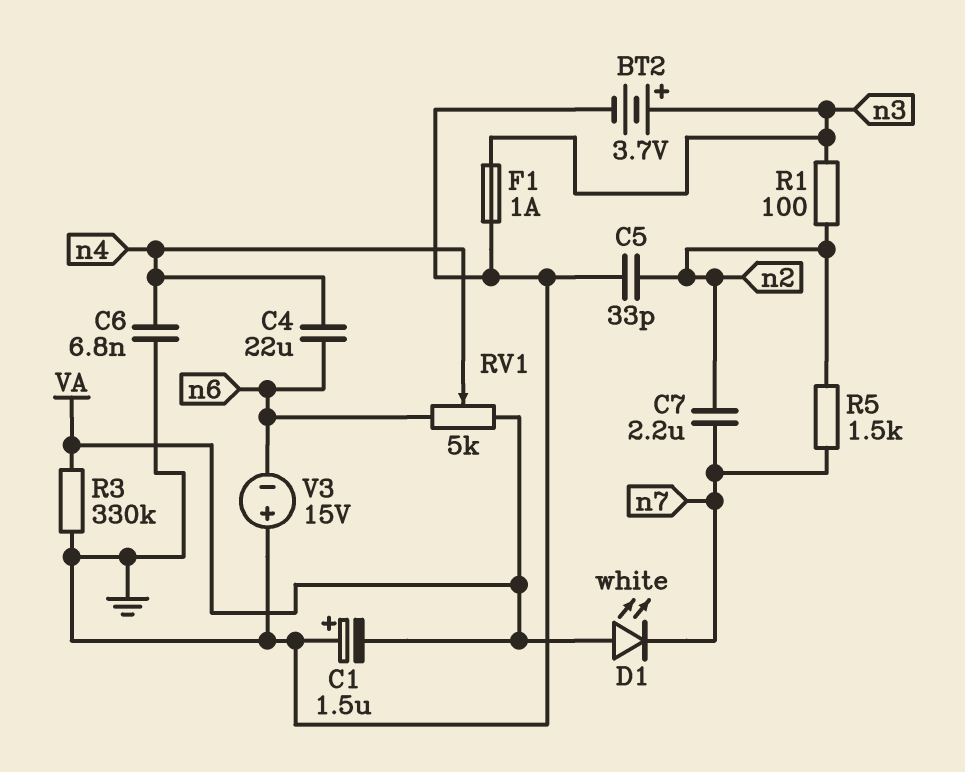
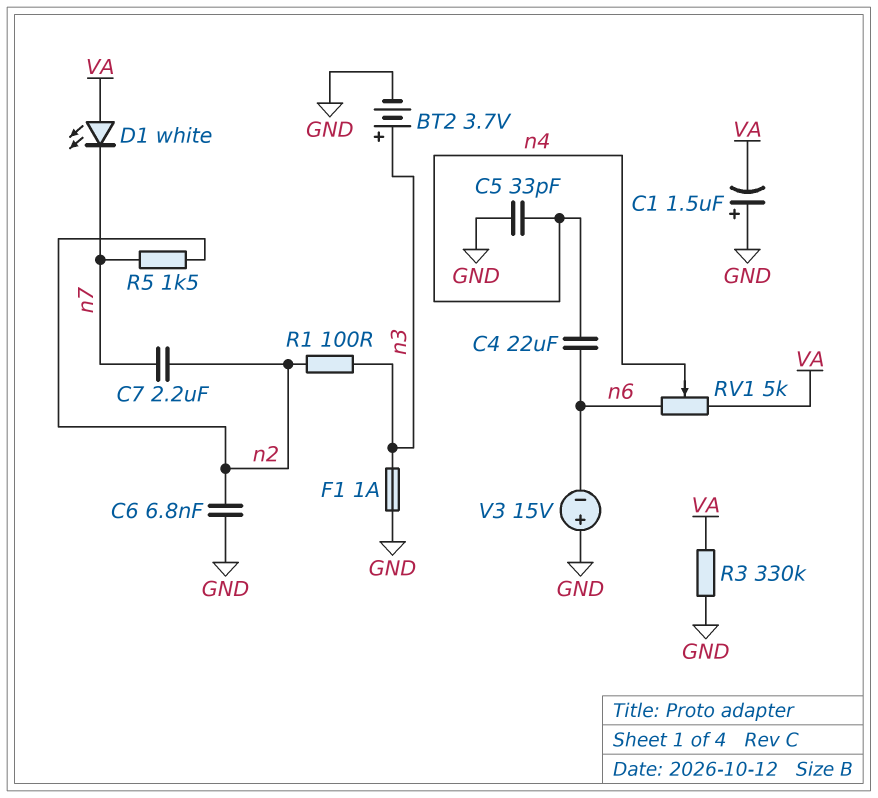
C5: 33pF (GND, n2) -> 33pF (GND, n4)
C6: 6.8nF (GND, n4) -> 6.8nF (GND, n2)

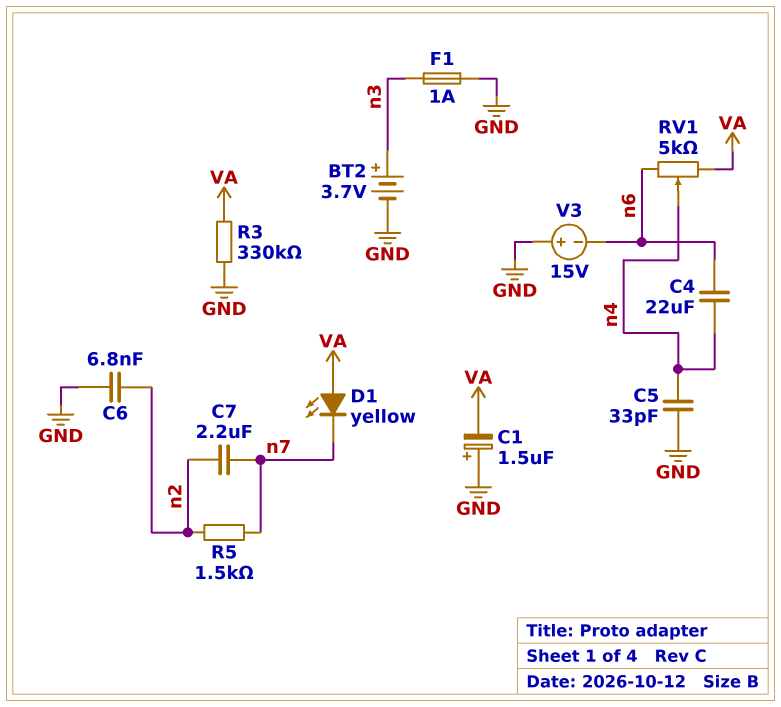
D1: LED white (A VA, K n7) -> LED yellow (A VA, K n7)
R1: 100 (n2, n3) -> none

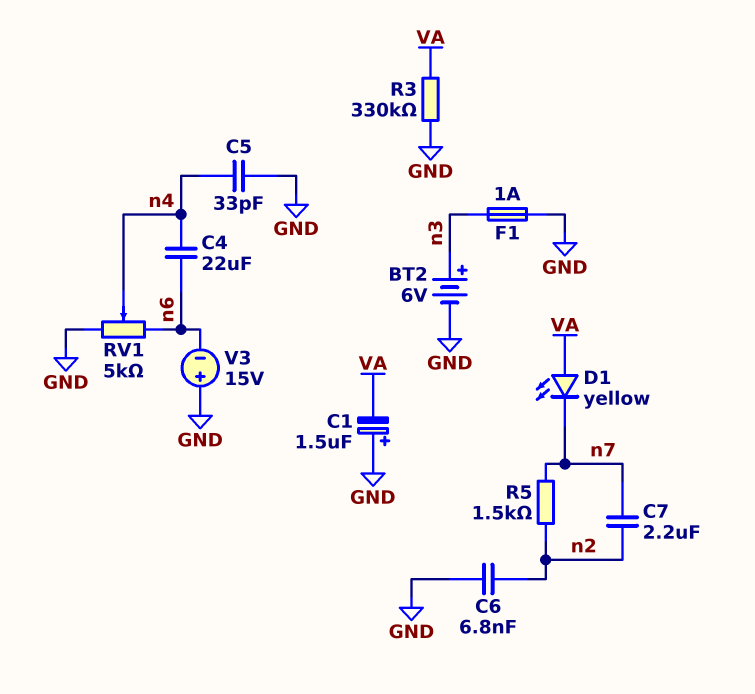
BT2: 3.7V (plus n3, minus GND) -> 6V (plus n3, minus GND)
RV1: 5k (VA, n6, wiper n4) -> 5k (GND, n6, wiper n4)

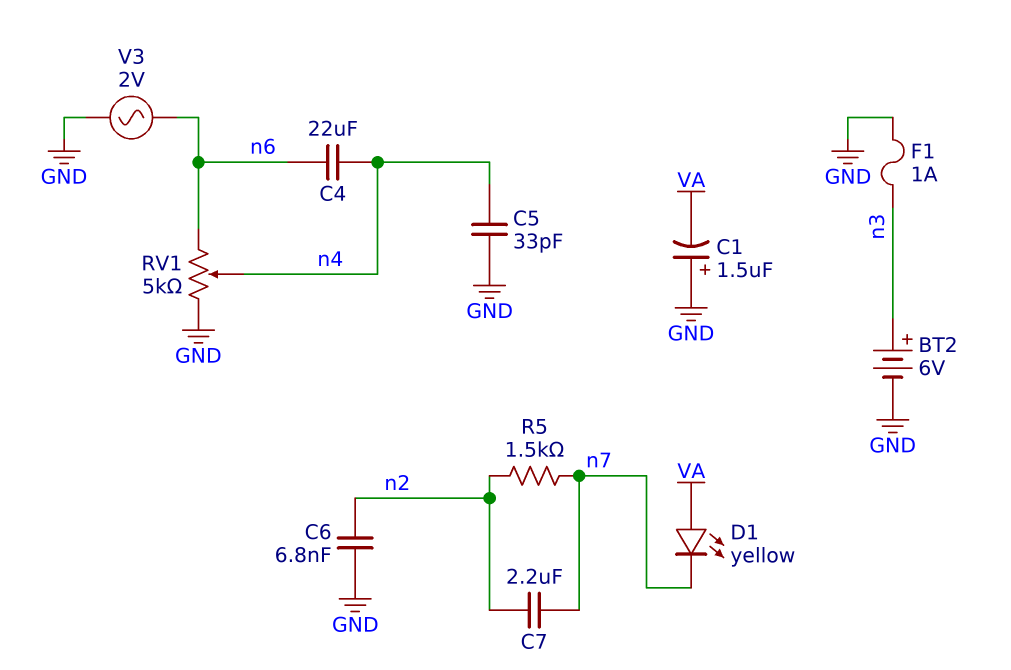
R3: 330k (GND, VA) -> none
V3: 15V (plus GND, minus n6) -> AC 2V (GND, n6)

